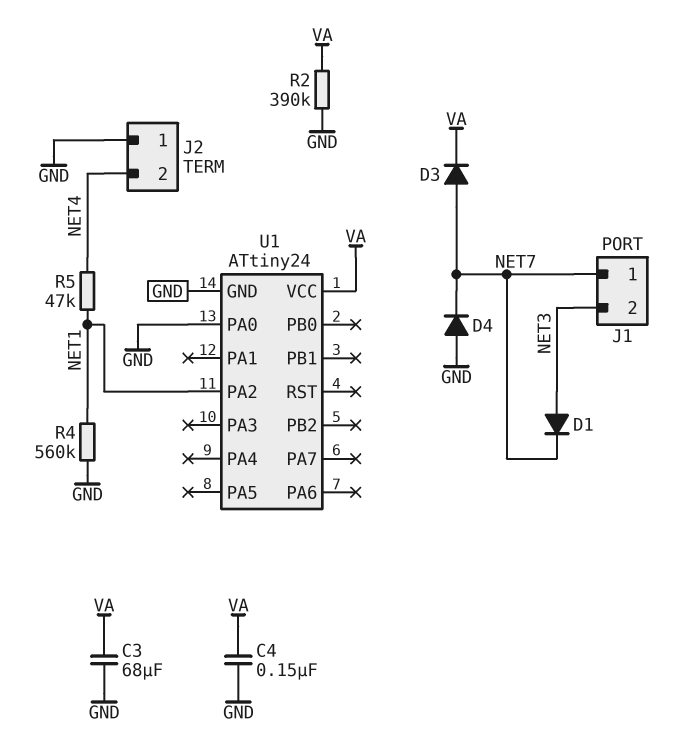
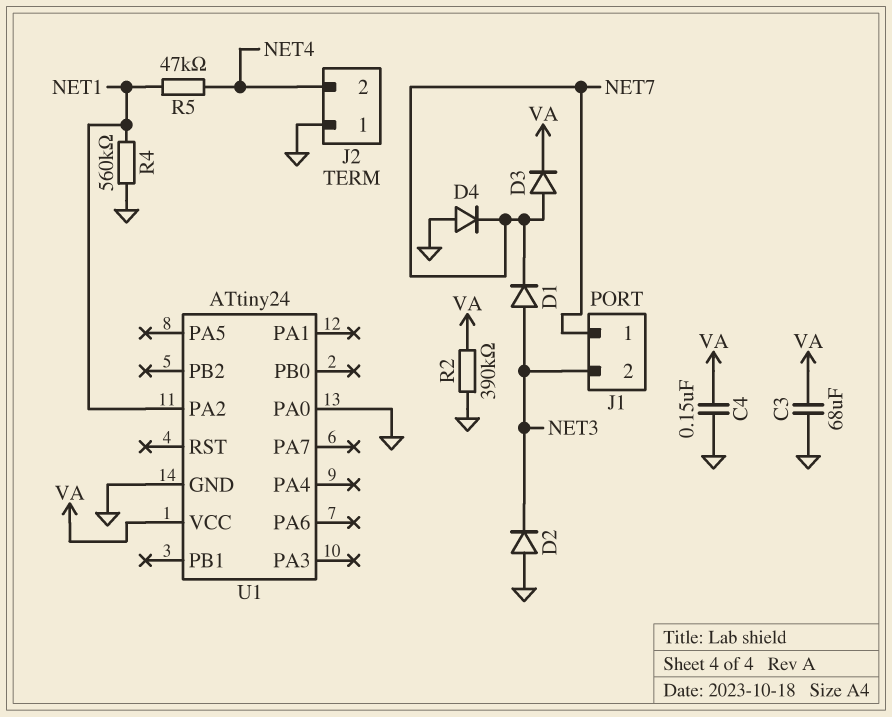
D2: none -> diode (A GND, K NET3)

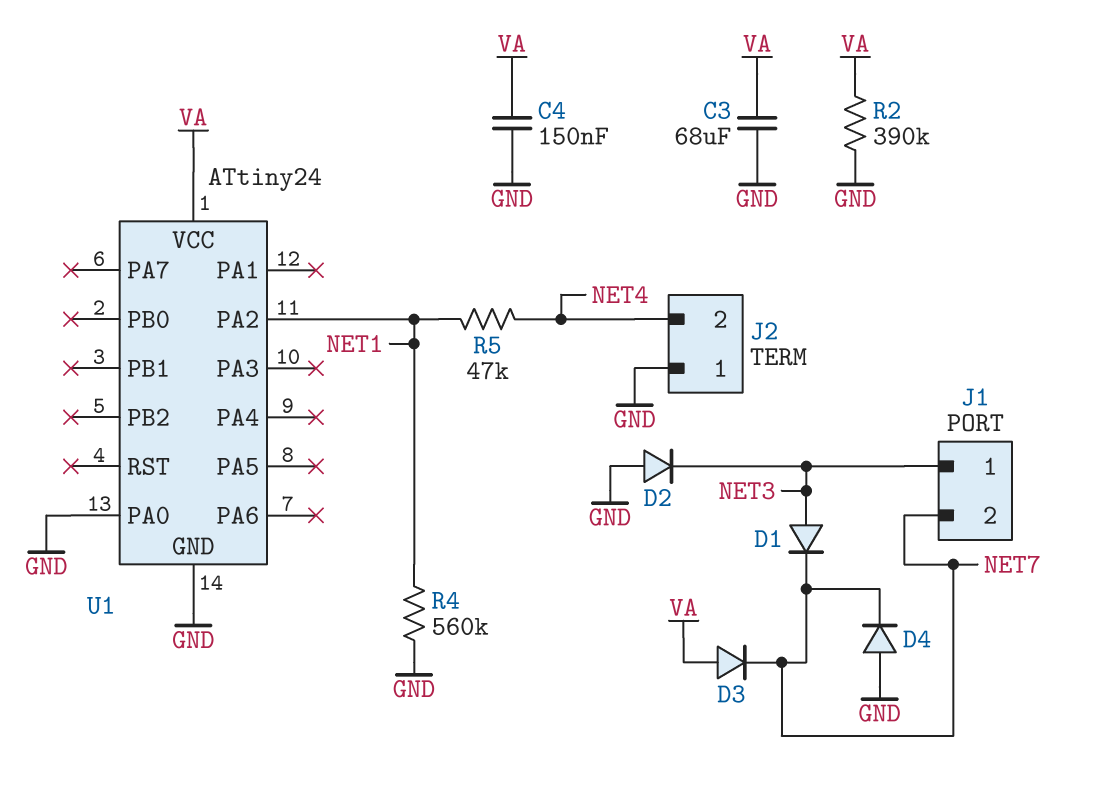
D3: diode (A NET7, K VA) -> diode (A VA, K NET7)
J1 pin 1: NET7 -> NET3
J1 pin 2: NET3 -> NET7

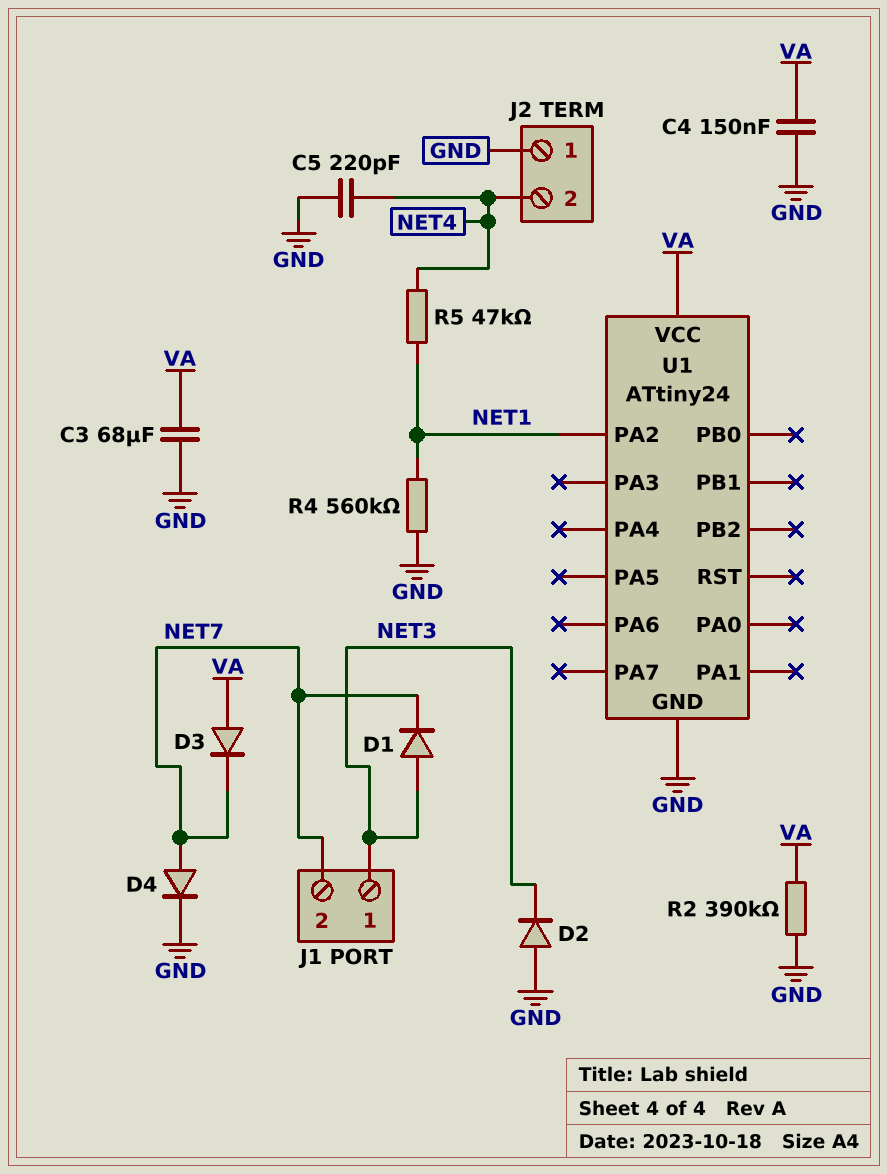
C5: none -> 220pF (GND, NET4)
D4: diode (A GND, K NET7) -> diode (A NET7, K GND)
U1 pin PA0: GND -> none

